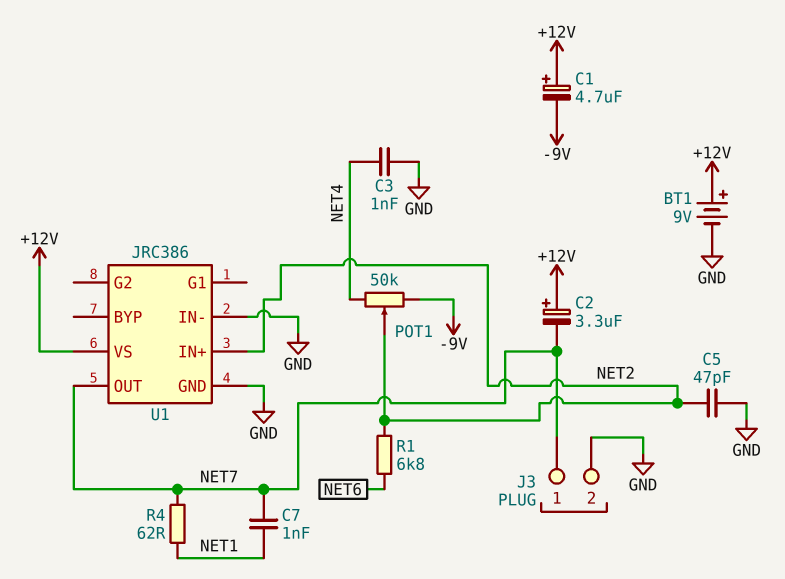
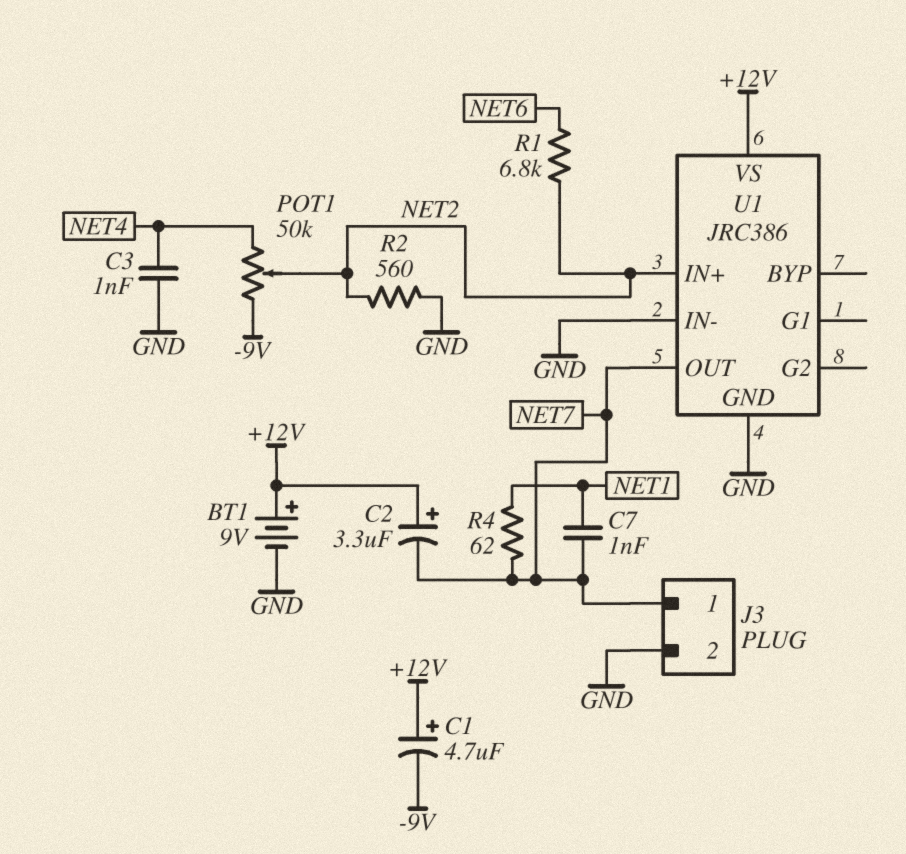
C5: 47pF (GND, NET2) -> none
R2: none -> 560 (GND, NET2)

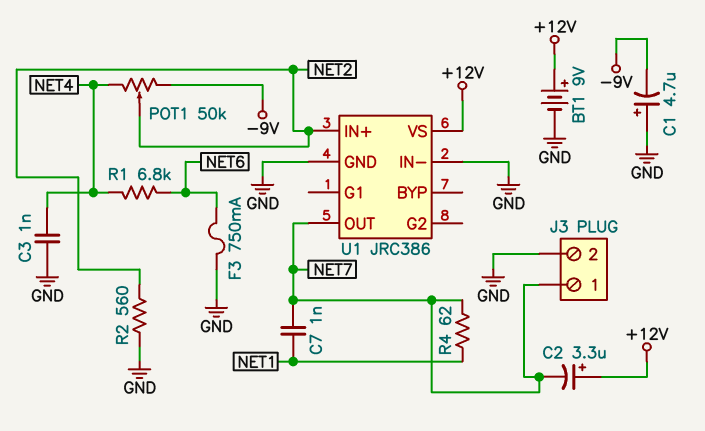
C1: 4.7uF (plus +12V, minus -9V) -> 4.7uF (plus GND, minus -9V)
F3: none -> 750mA (GND, NET6)
R1: 6.8k (NET2, NET6) -> 6.8k (NET4, NET6)

